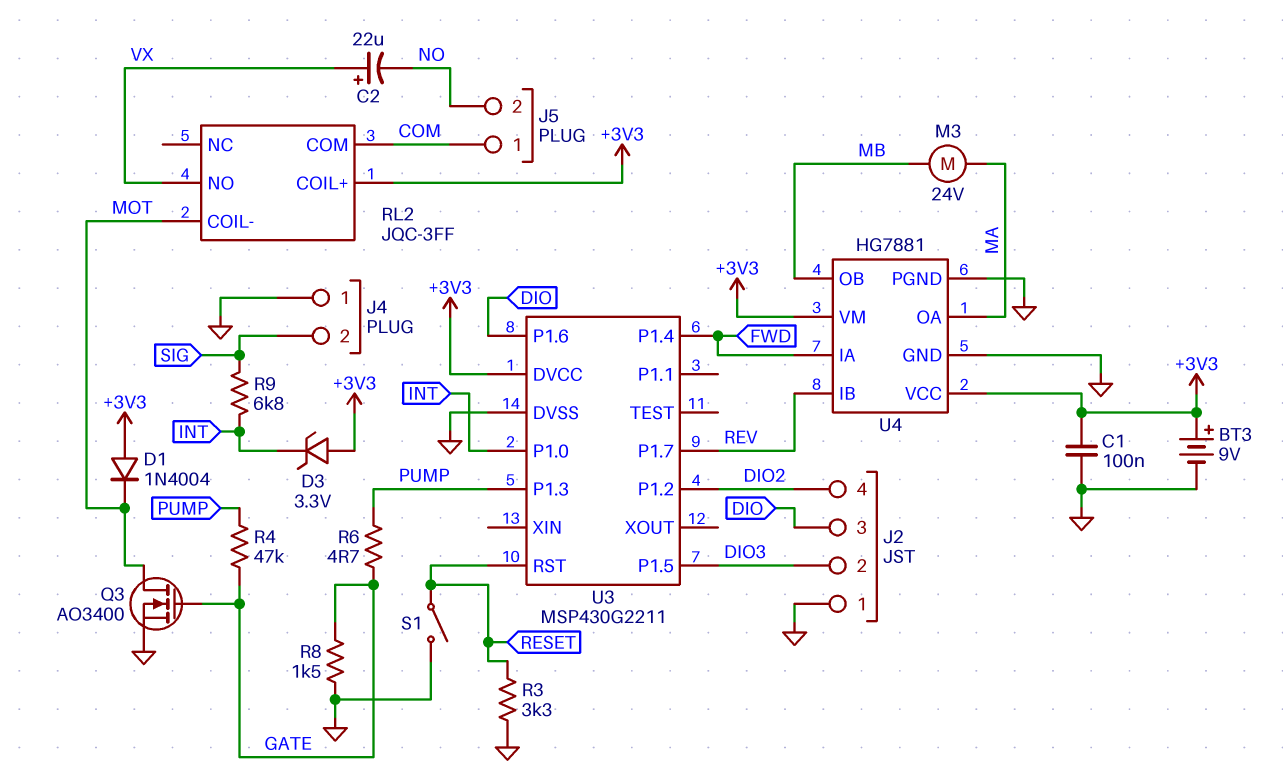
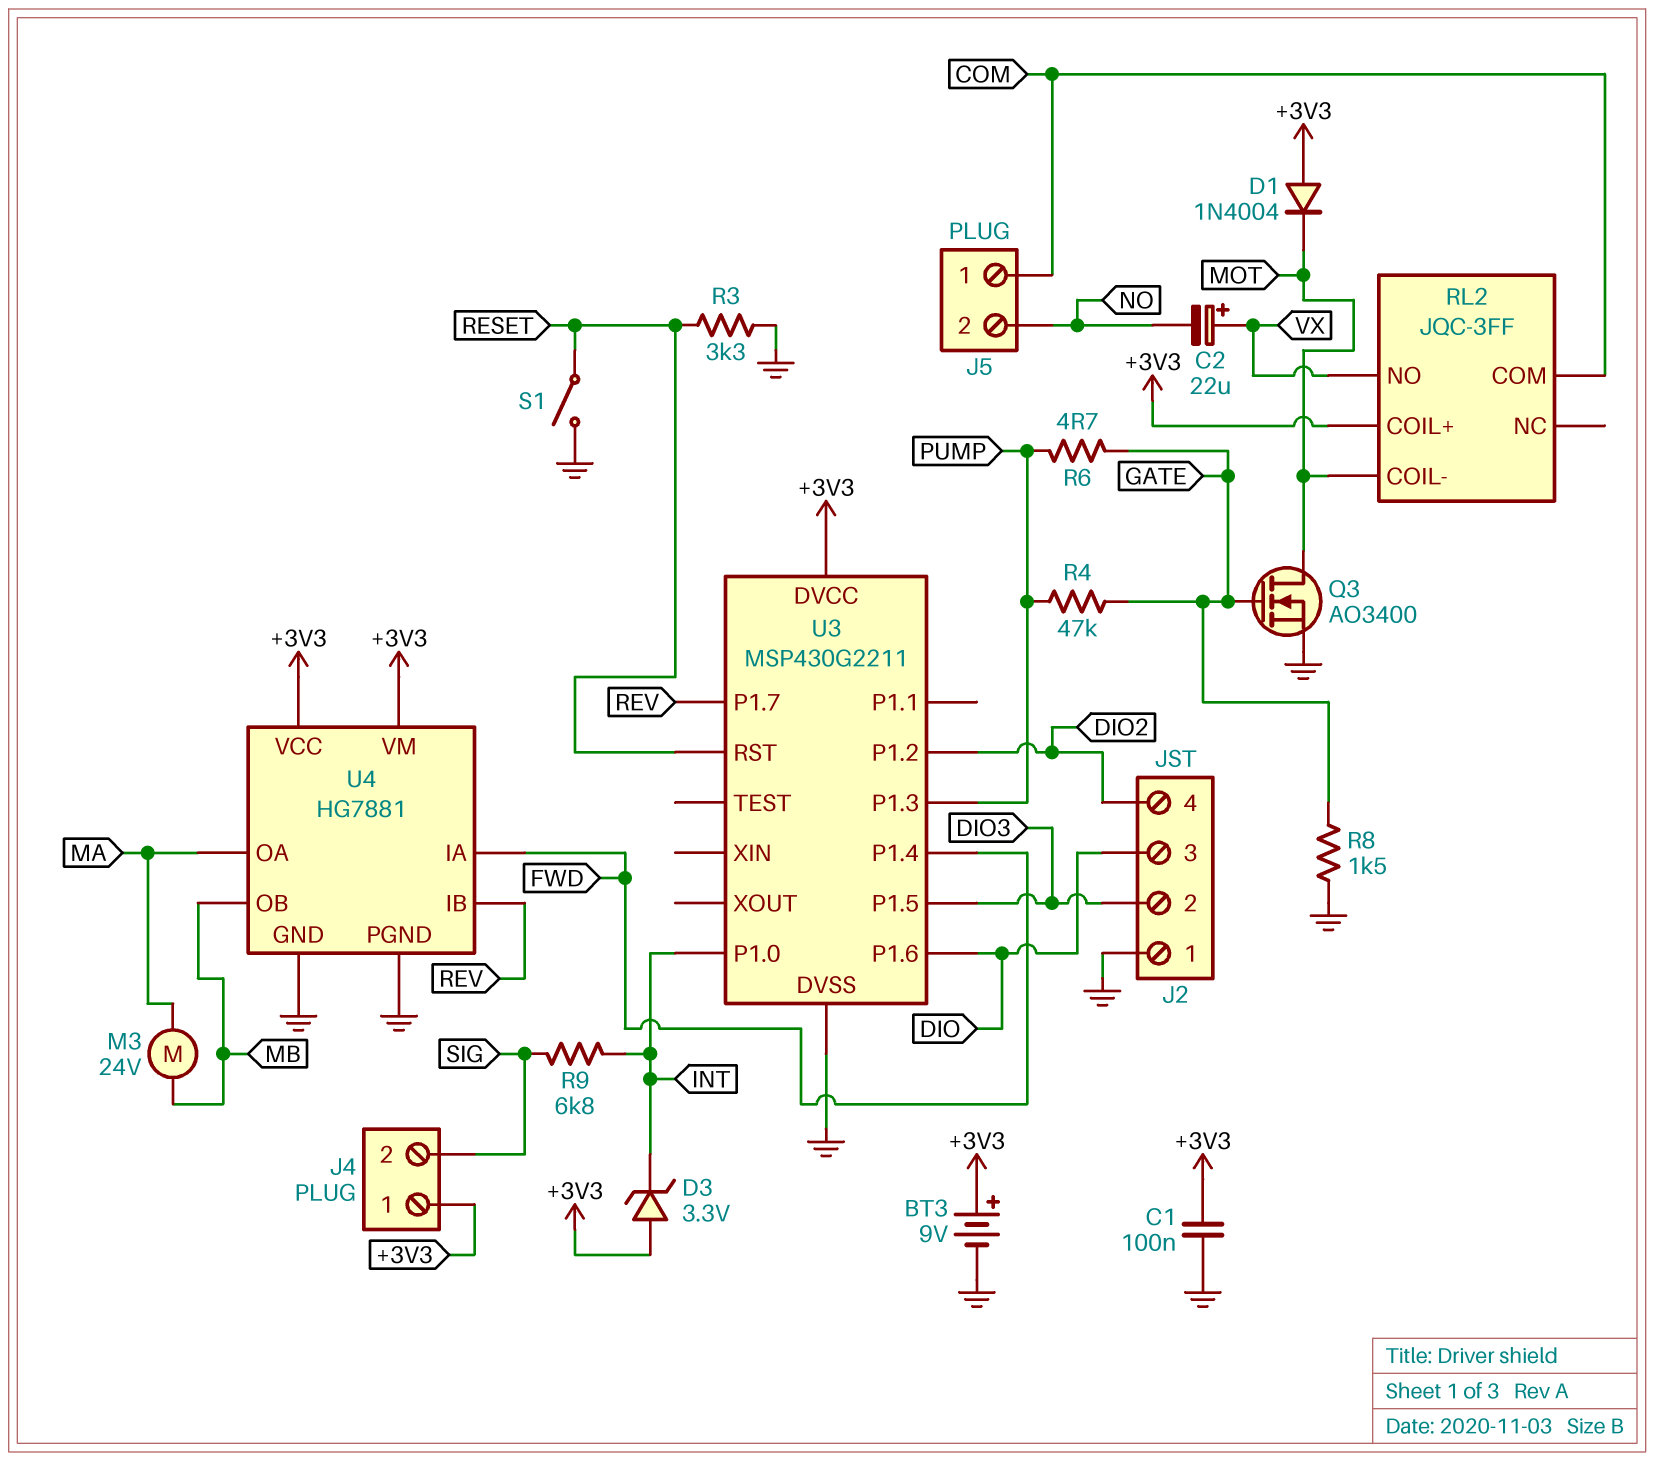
J4 pin 1: GND -> +3V3

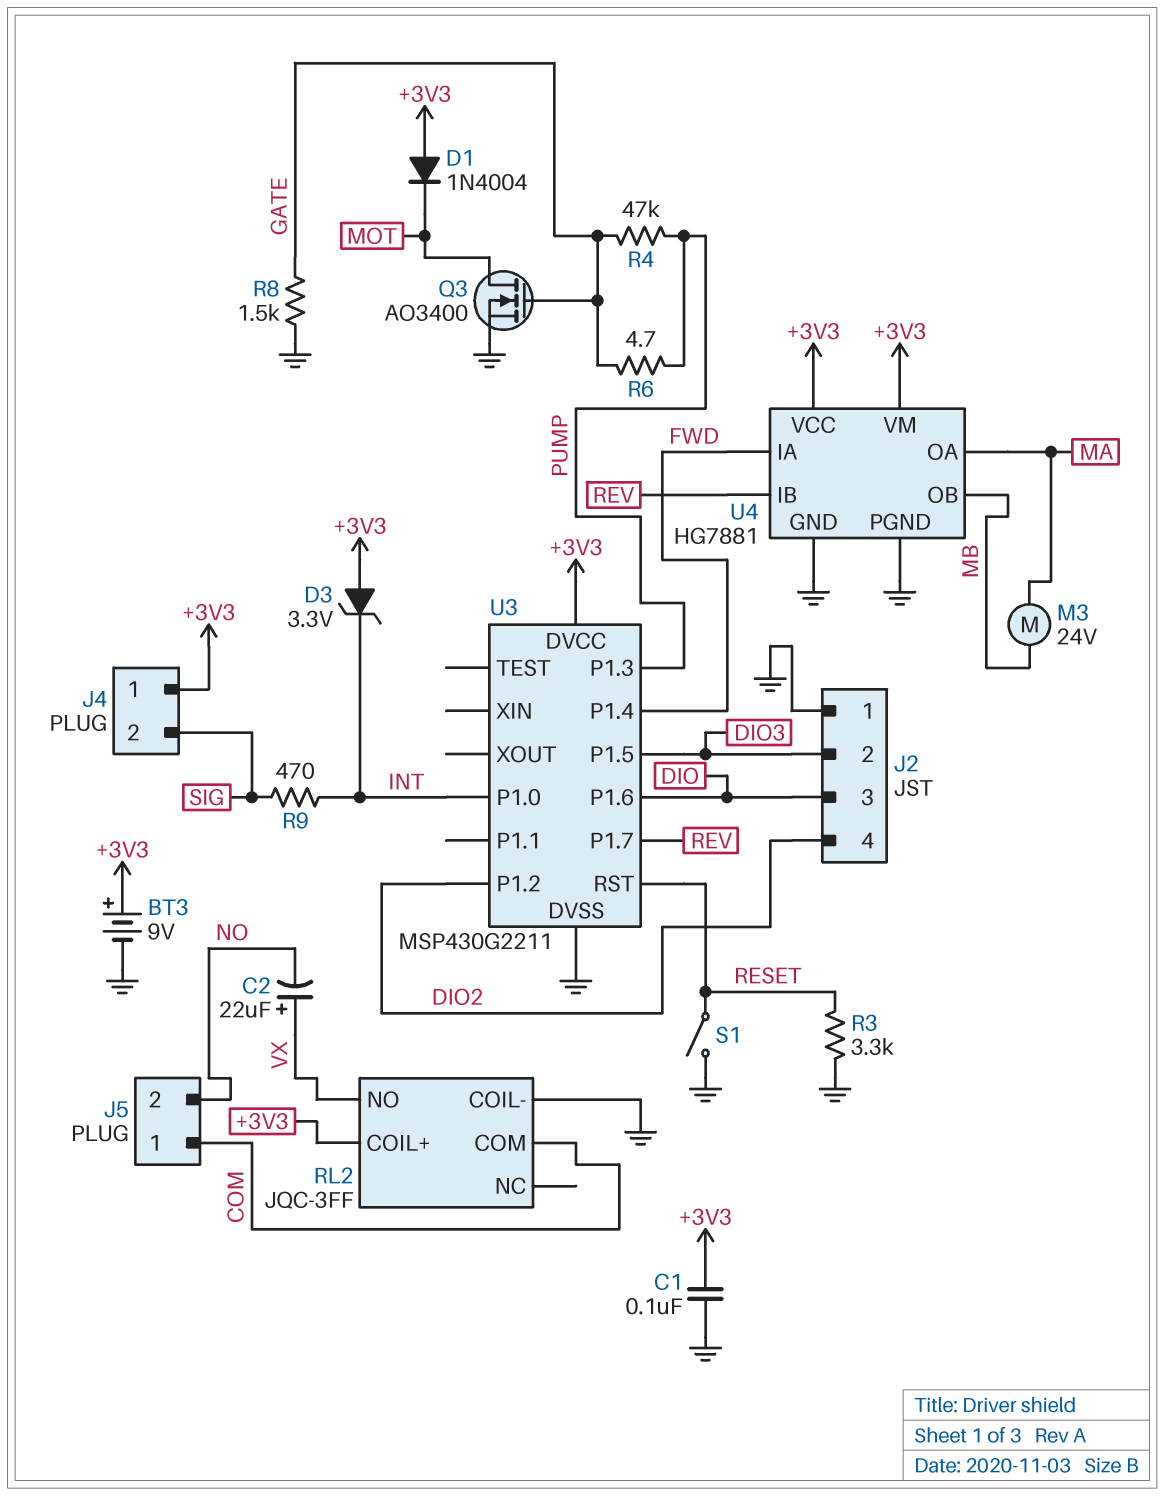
R9: 6.8k (INT, SIG) -> 470 (INT, SIG)
RL2 pin COIL-: MOT -> GND

